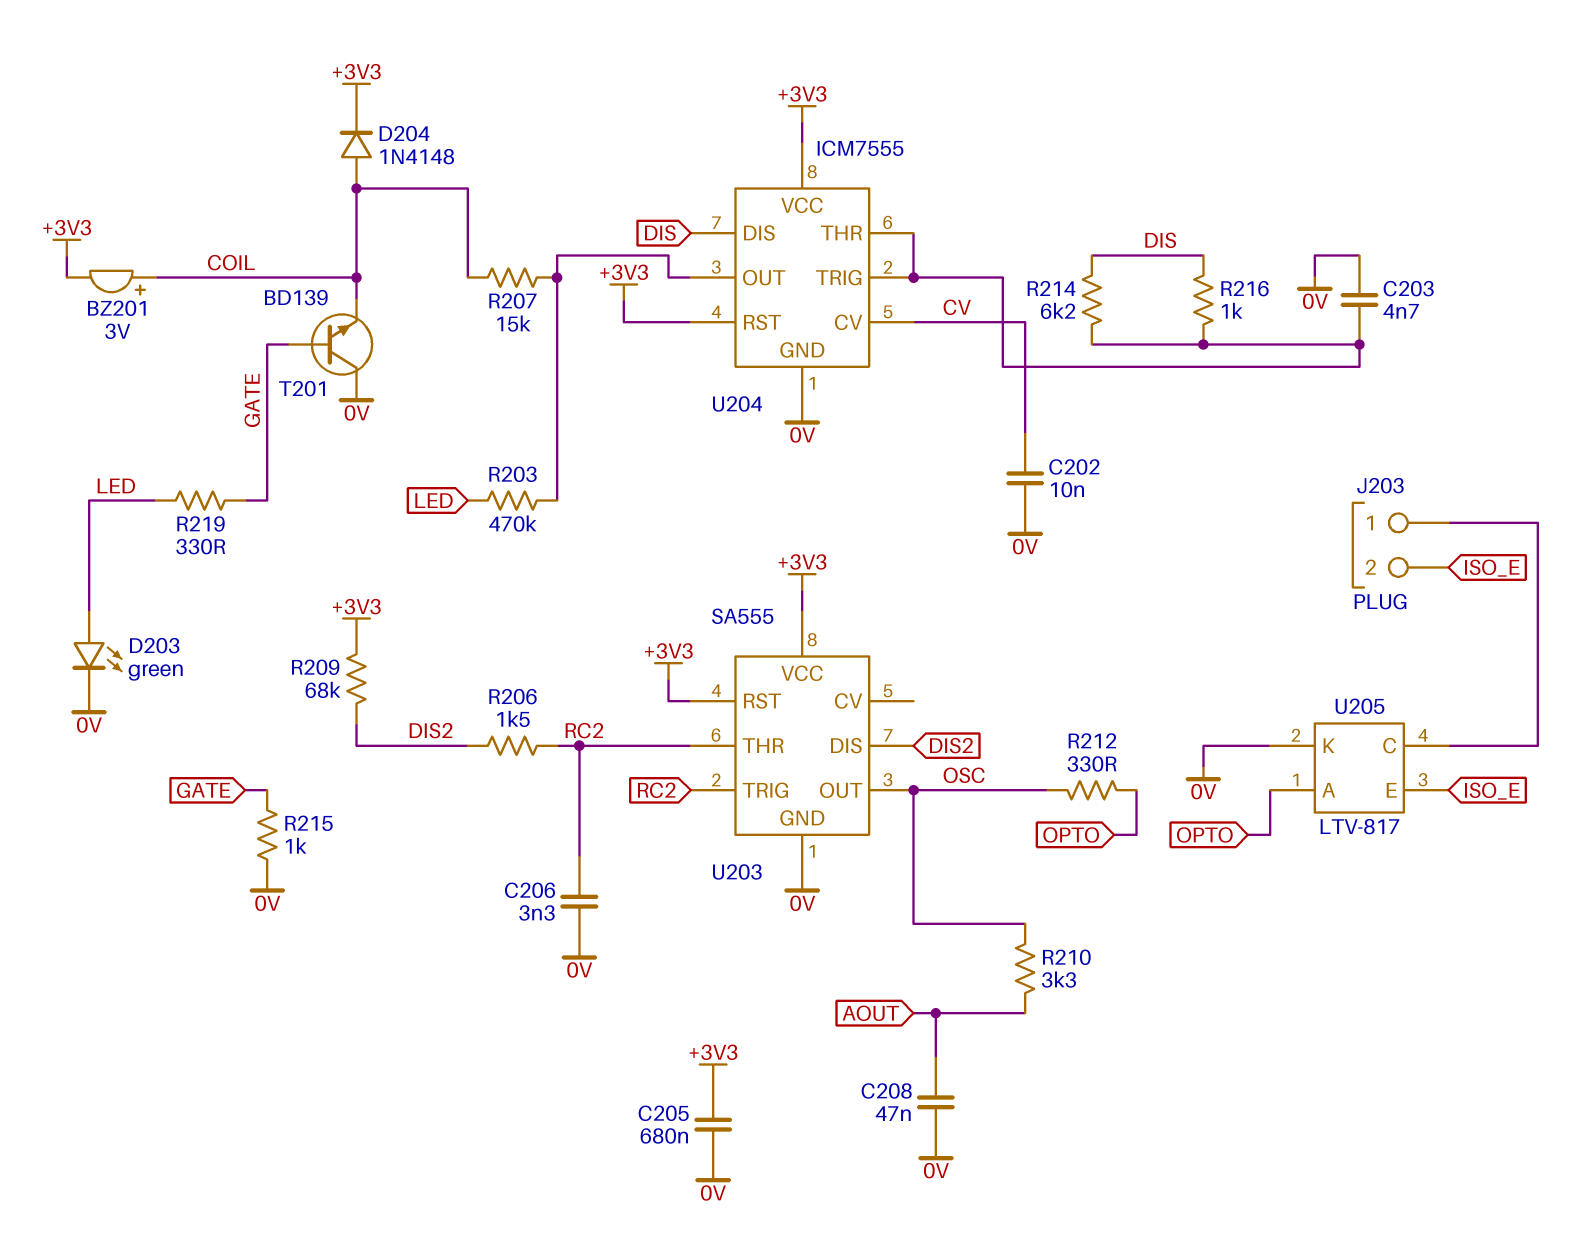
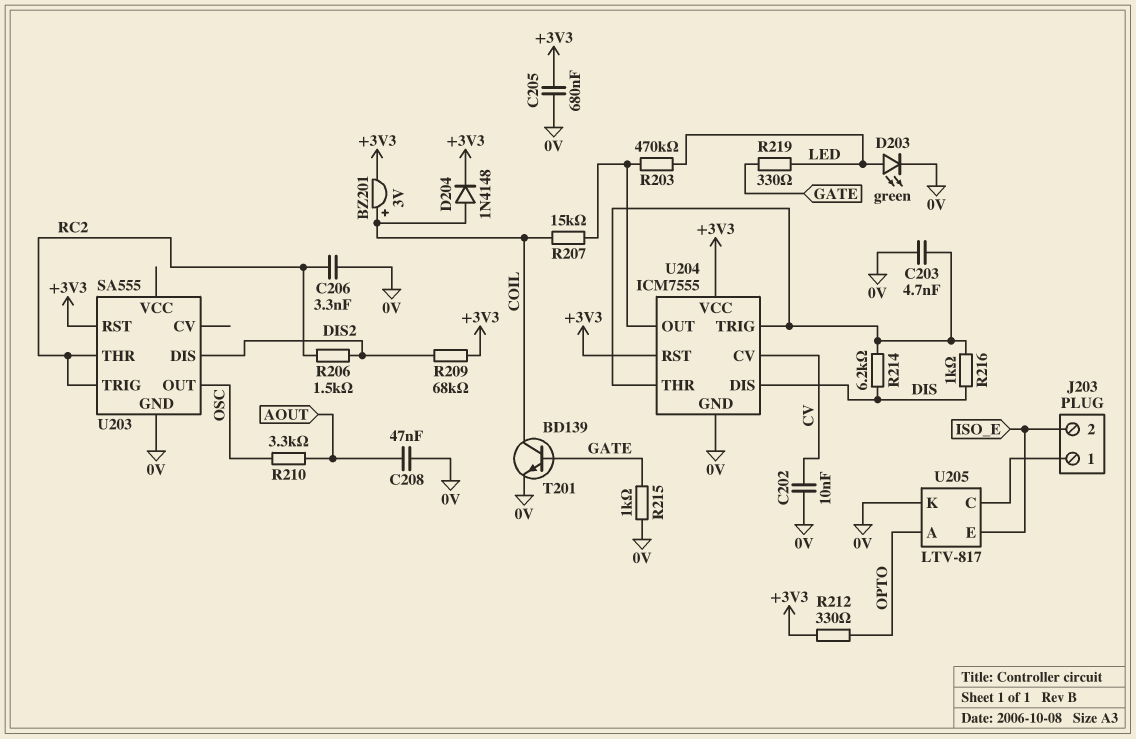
R212: 330 (OPTO, OSC) -> 330 (+3V3, OPTO)
T201: NPN BD139 (B GATE, C 0V, E COIL) -> NPN BD139 (B GATE, C COIL, E 0V)
U203 pin VCC: +3V3 -> none

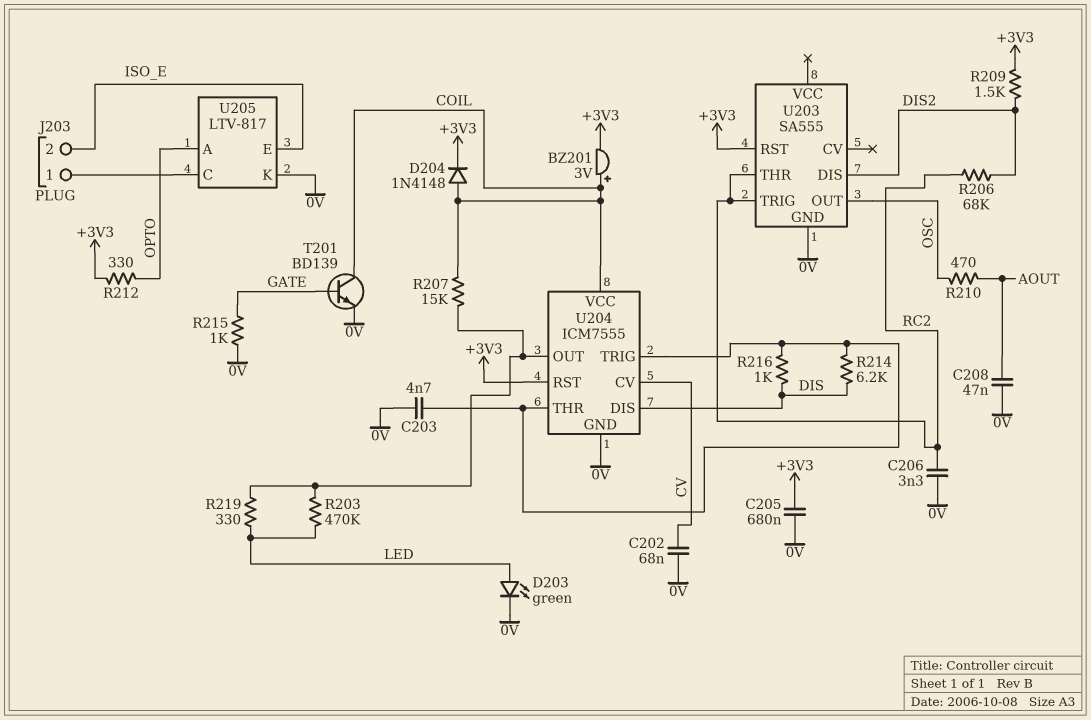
C202: 10nF (0V, CV) -> 68nF (0V, CV)
R206: 1.5k (DIS2, RC2) -> 68k (DIS2, RC2)
R209: 68k (+3V3, DIS2) -> 1.5k (+3V3, DIS2)
R210: 3.3k (AOUT, OSC) -> 470 (AOUT, OSC)
R219: 330 (GATE, LED) -> 330 (LED, U204/OUT)
U204 pin VCC: +3V3 -> COIL

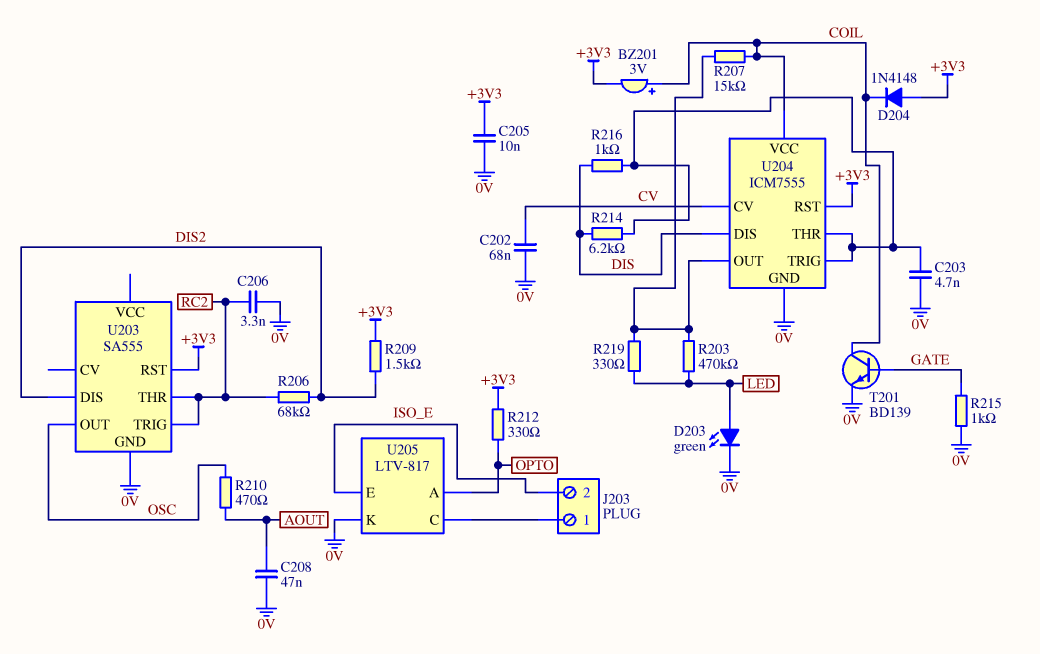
C205: 680nF (+3V3, 0V) -> 10nF (+3V3, 0V)
D204: diode 1N4148 (A COIL, K +3V3) -> diode 1N4148 (A +3V3, K COIL)

